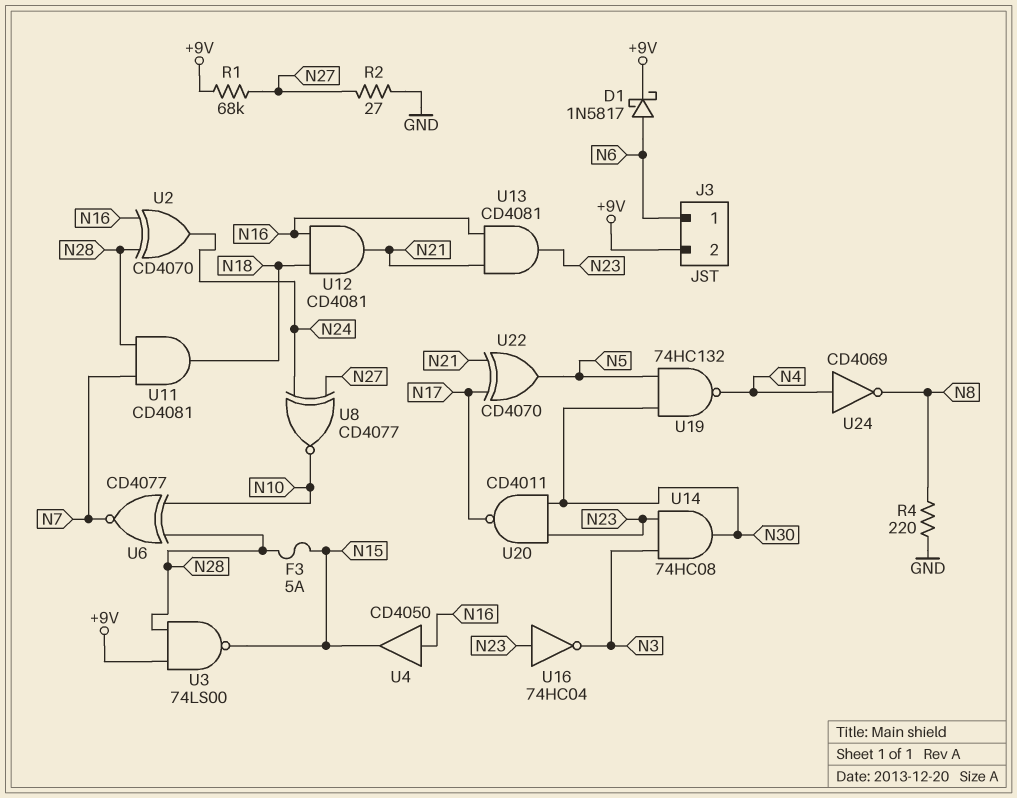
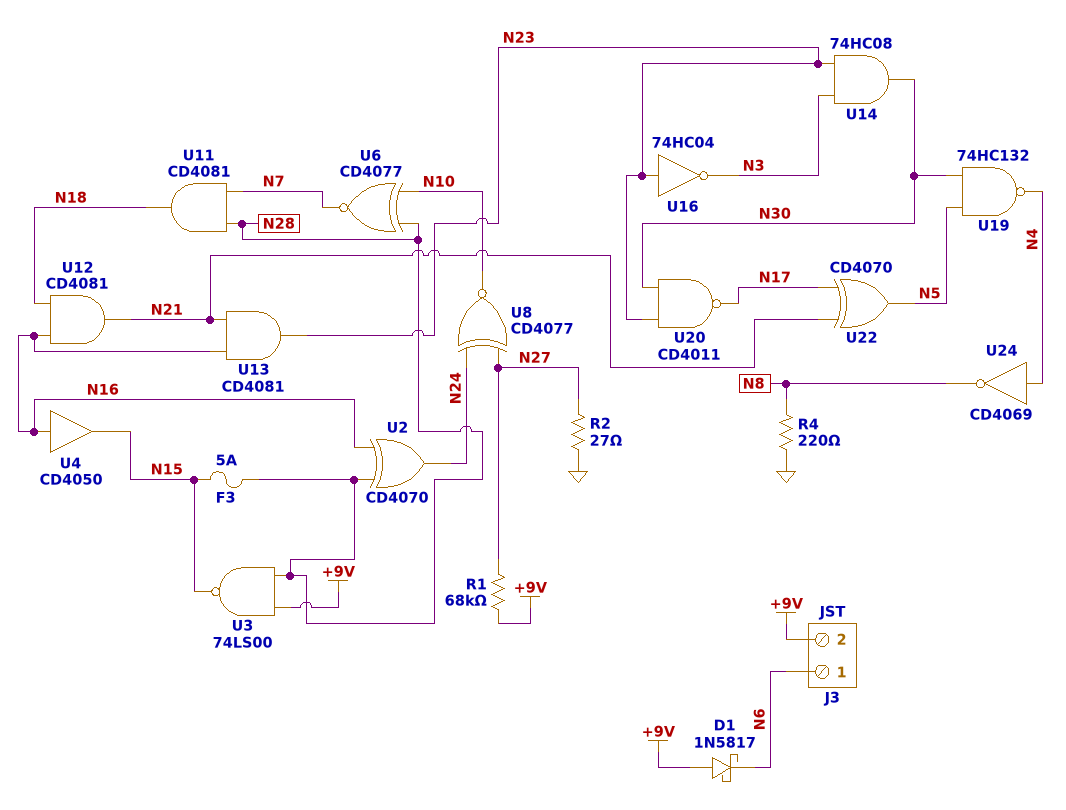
D1: schottky 1N5817 (A N6, K +9V) -> schottky 1N5817 (A +9V, K N6)

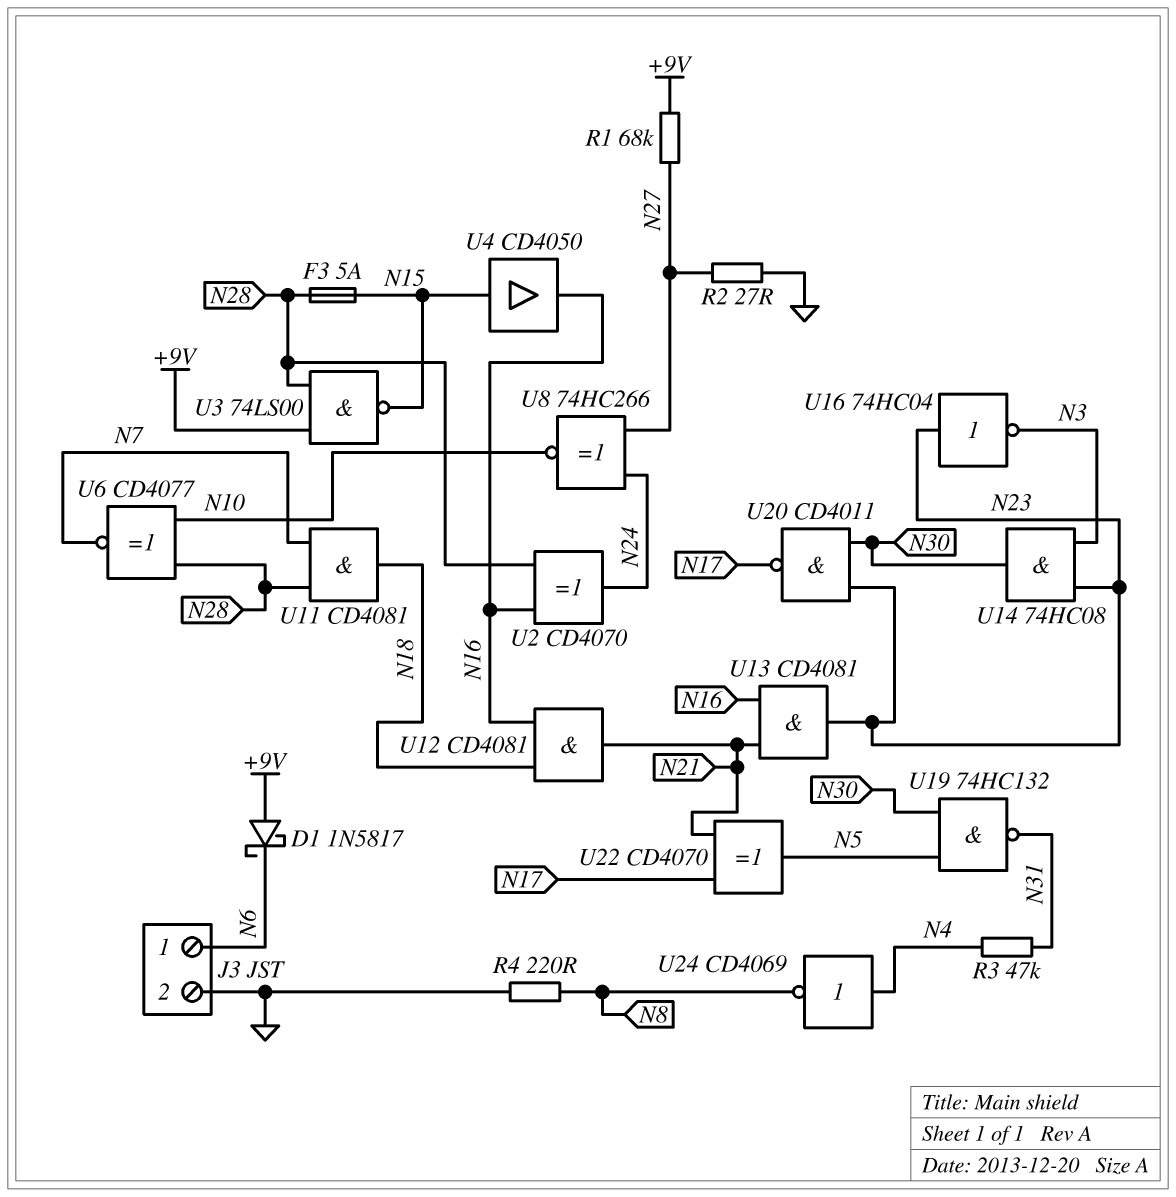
J3 pin 2: +9V -> GND
R3: none -> 47k (N4, N31)
U4: buffer CD4050 (in N16, out N15) -> buffer CD4050 (in N15, out N16)
U8: XNOR CD4077 (in N24, in N27, out N10) -> XNOR 74HC266 (in N24, in N27, out N10)
U19: NAND 74HC132 (in N5, in N30, out N4) -> NAND 74HC132 (in N5, in N30, out N31)

